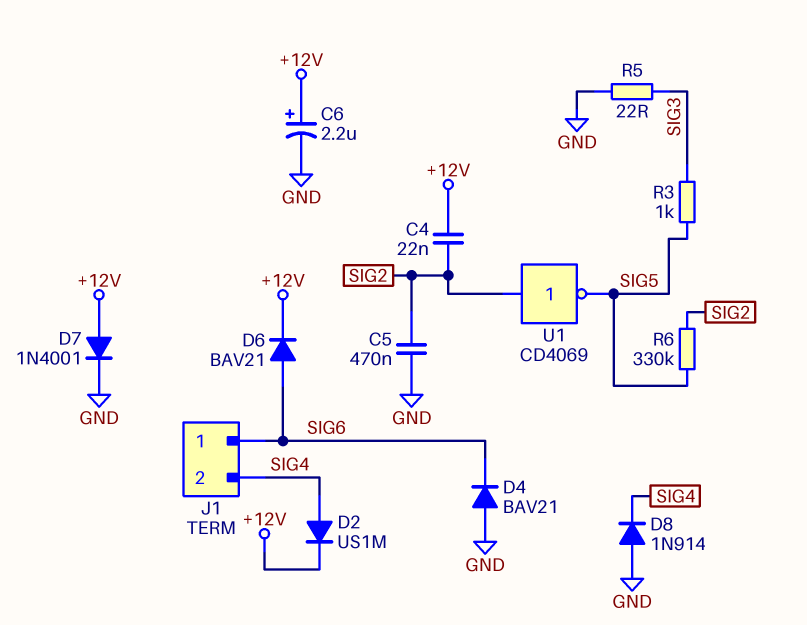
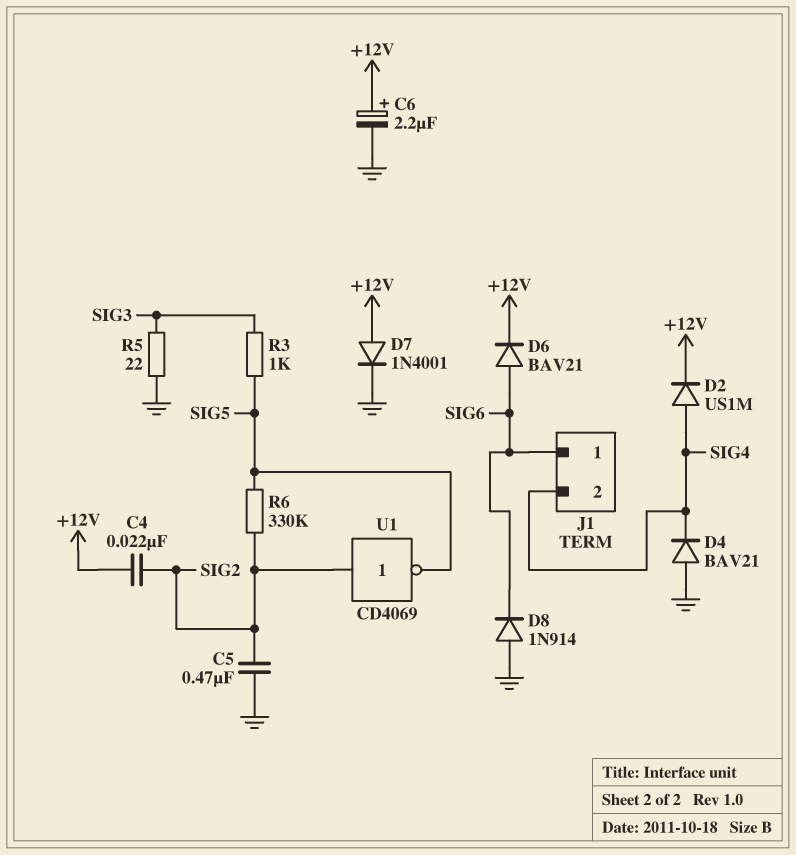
D4: diode BAV21 (A GND, K SIG6) -> diode BAV21 (A GND, K SIG4)
D8: diode 1N914 (A GND, K SIG4) -> diode 1N914 (A GND, K SIG6)

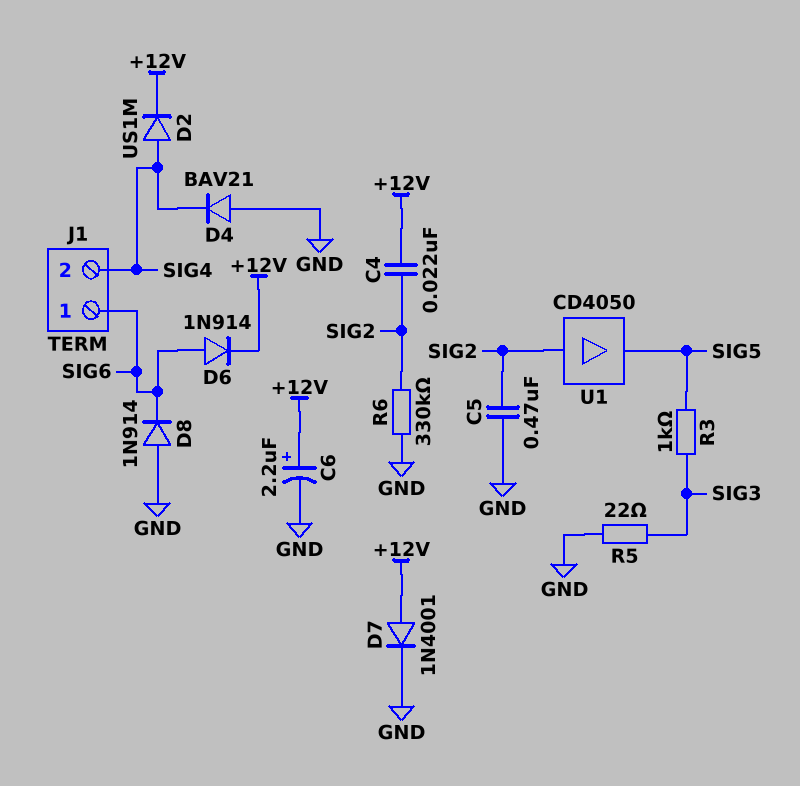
D6: diode BAV21 (A SIG6, K +12V) -> diode 1N914 (A SIG6, K +12V)
R6: 330k (SIG2, SIG5) -> 330k (GND, SIG2)
U1: NOT CD4069 (in SIG2, out SIG5) -> buffer CD4050 (in SIG2, out SIG5)

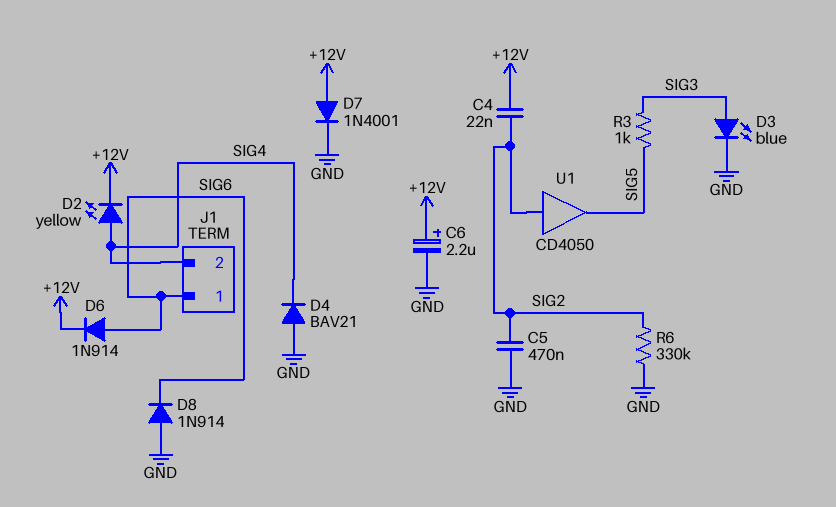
D2: diode US1M (A SIG4, K +12V) -> LED yellow (A SIG4, K +12V)
D3: none -> LED blue (A SIG3, K GND)
R5: 22 (GND, SIG3) -> none

